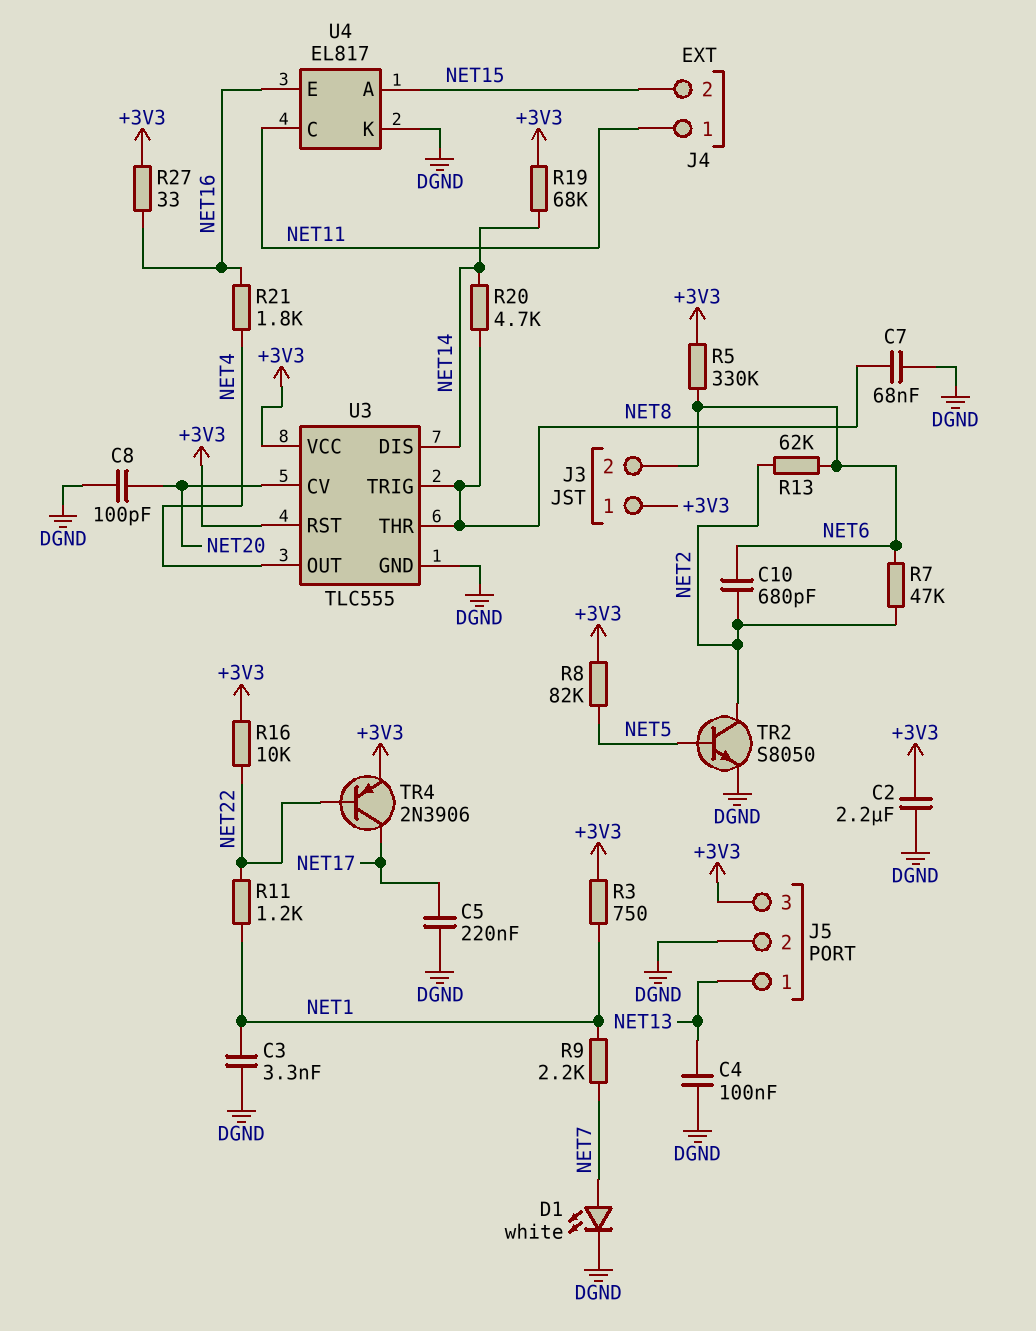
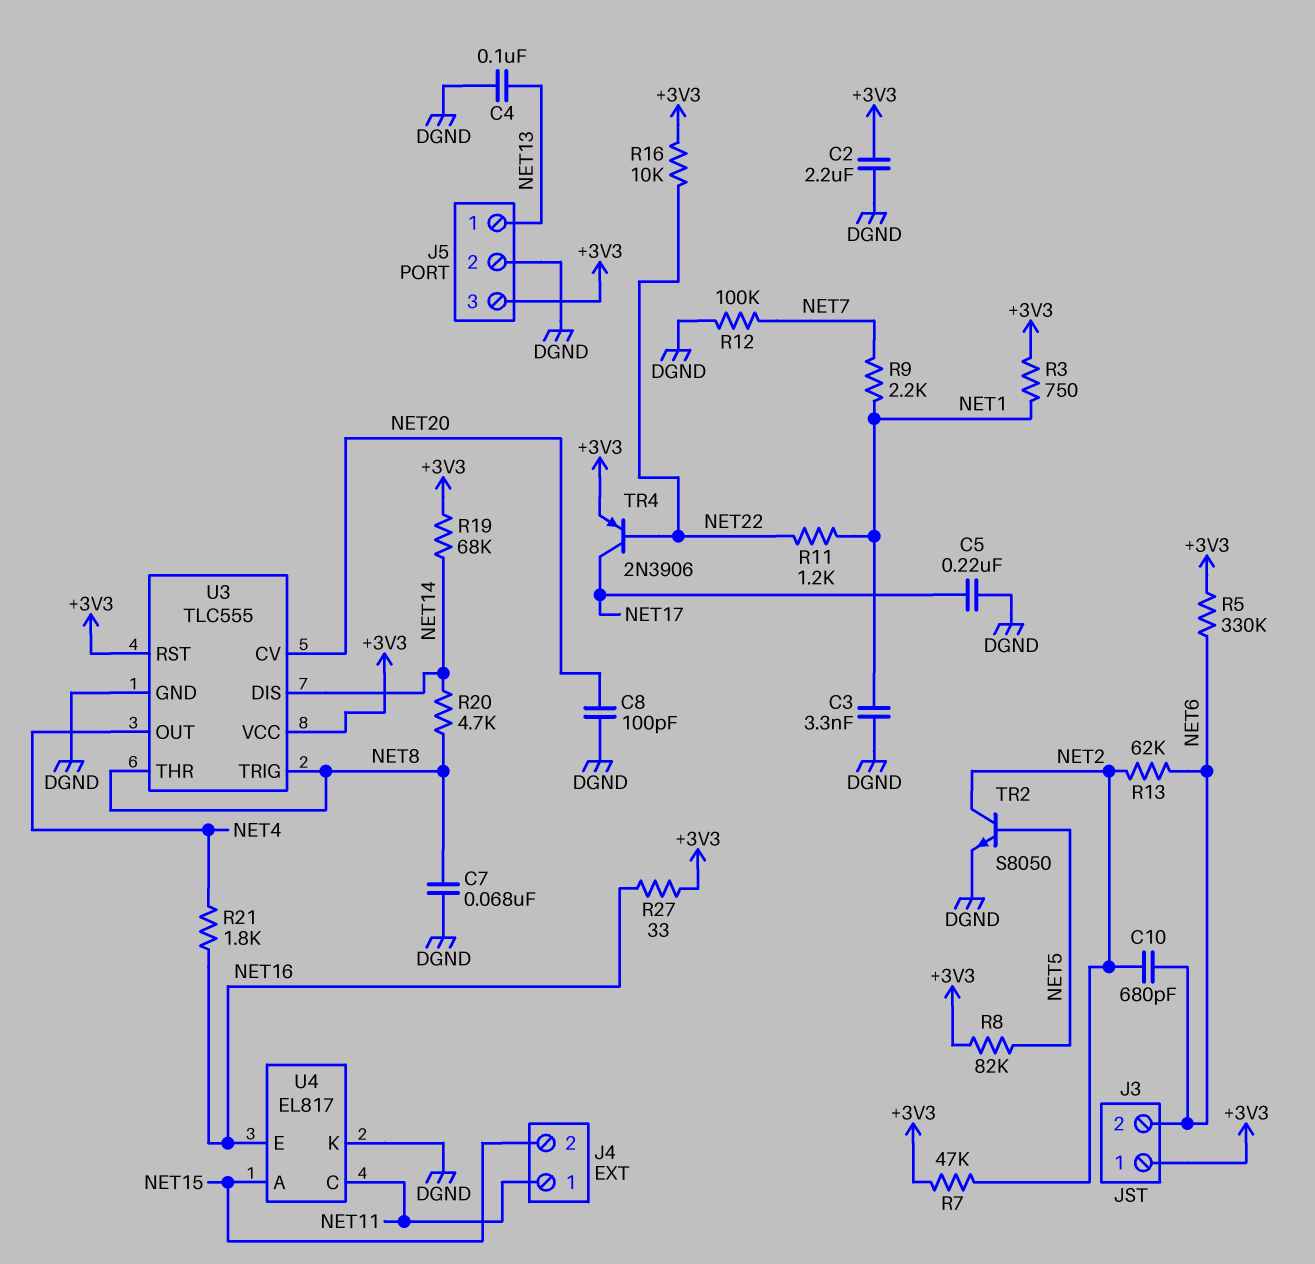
D1: LED white (A NET7, K DGND) -> none
R7: 47k (NET2, NET6) -> 47k (+3V3, NET2)
R12: none -> 100k (DGND, NET7)

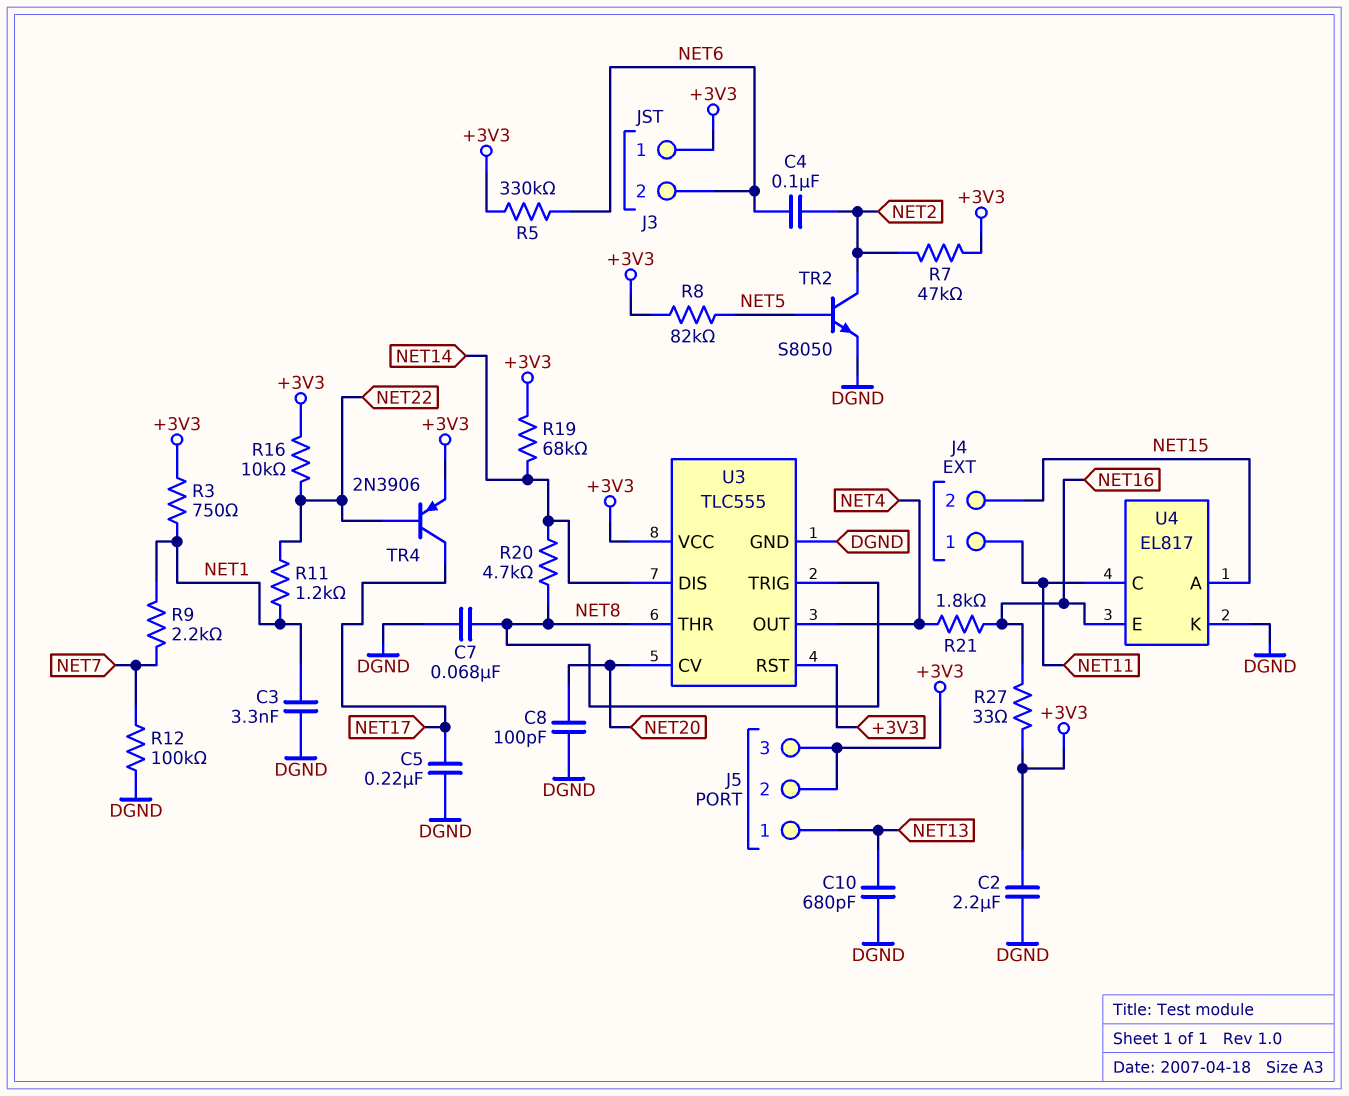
C4: 100nF (DGND, NET13) -> 100nF (NET2, NET6)
C10: 680pF (NET2, NET6) -> 680pF (DGND, NET13)
J5 pin 2: DGND -> +3V3
R13: 62k (NET2, NET6) -> none

